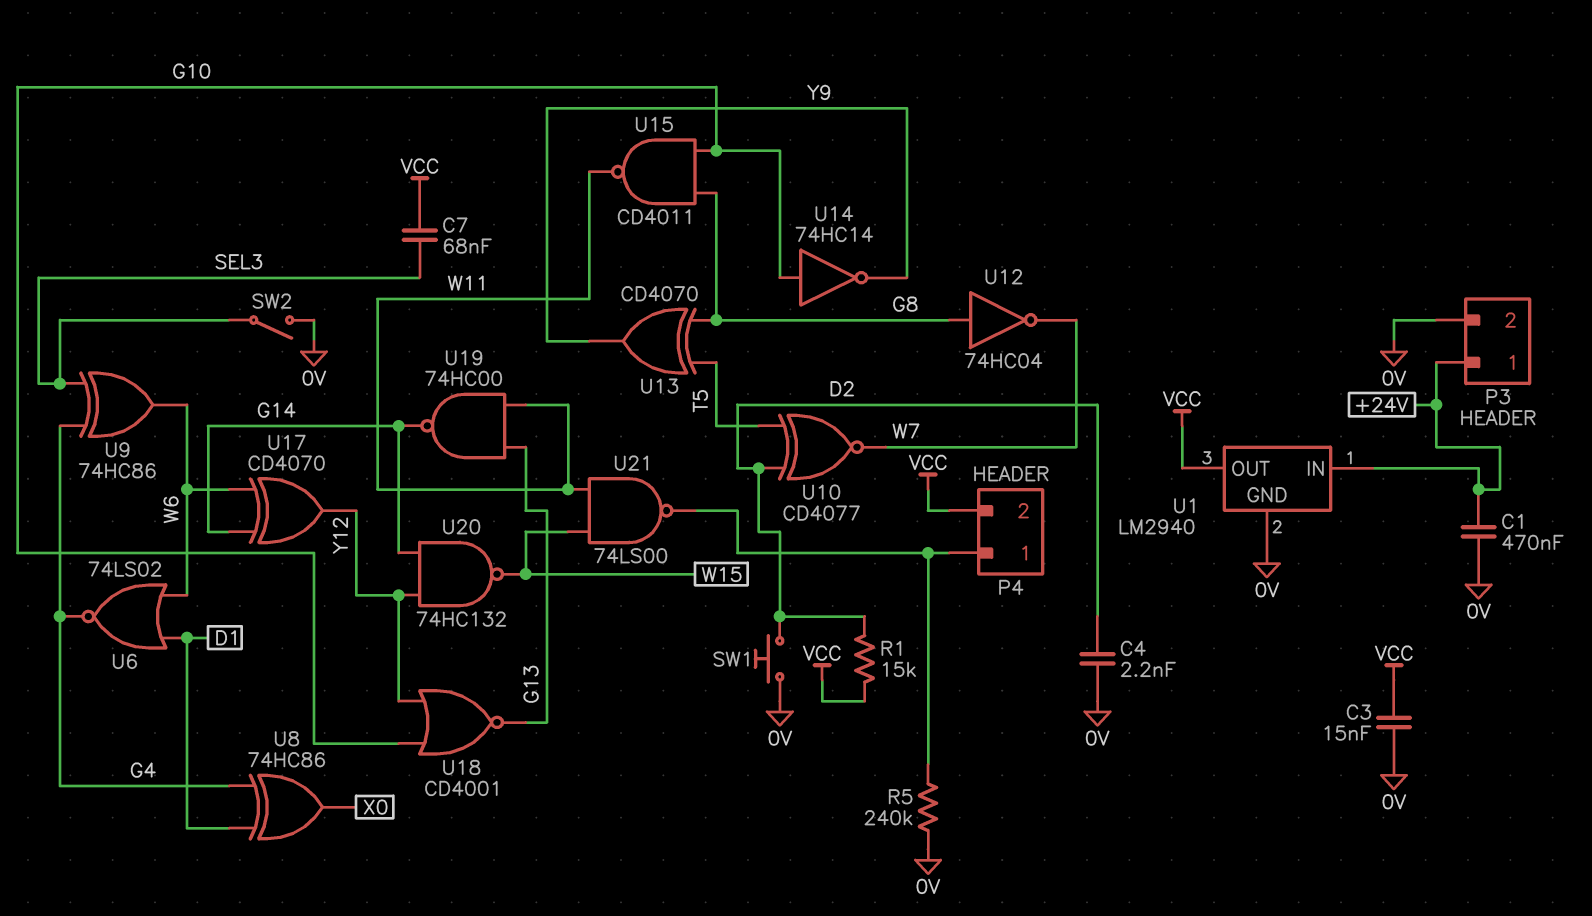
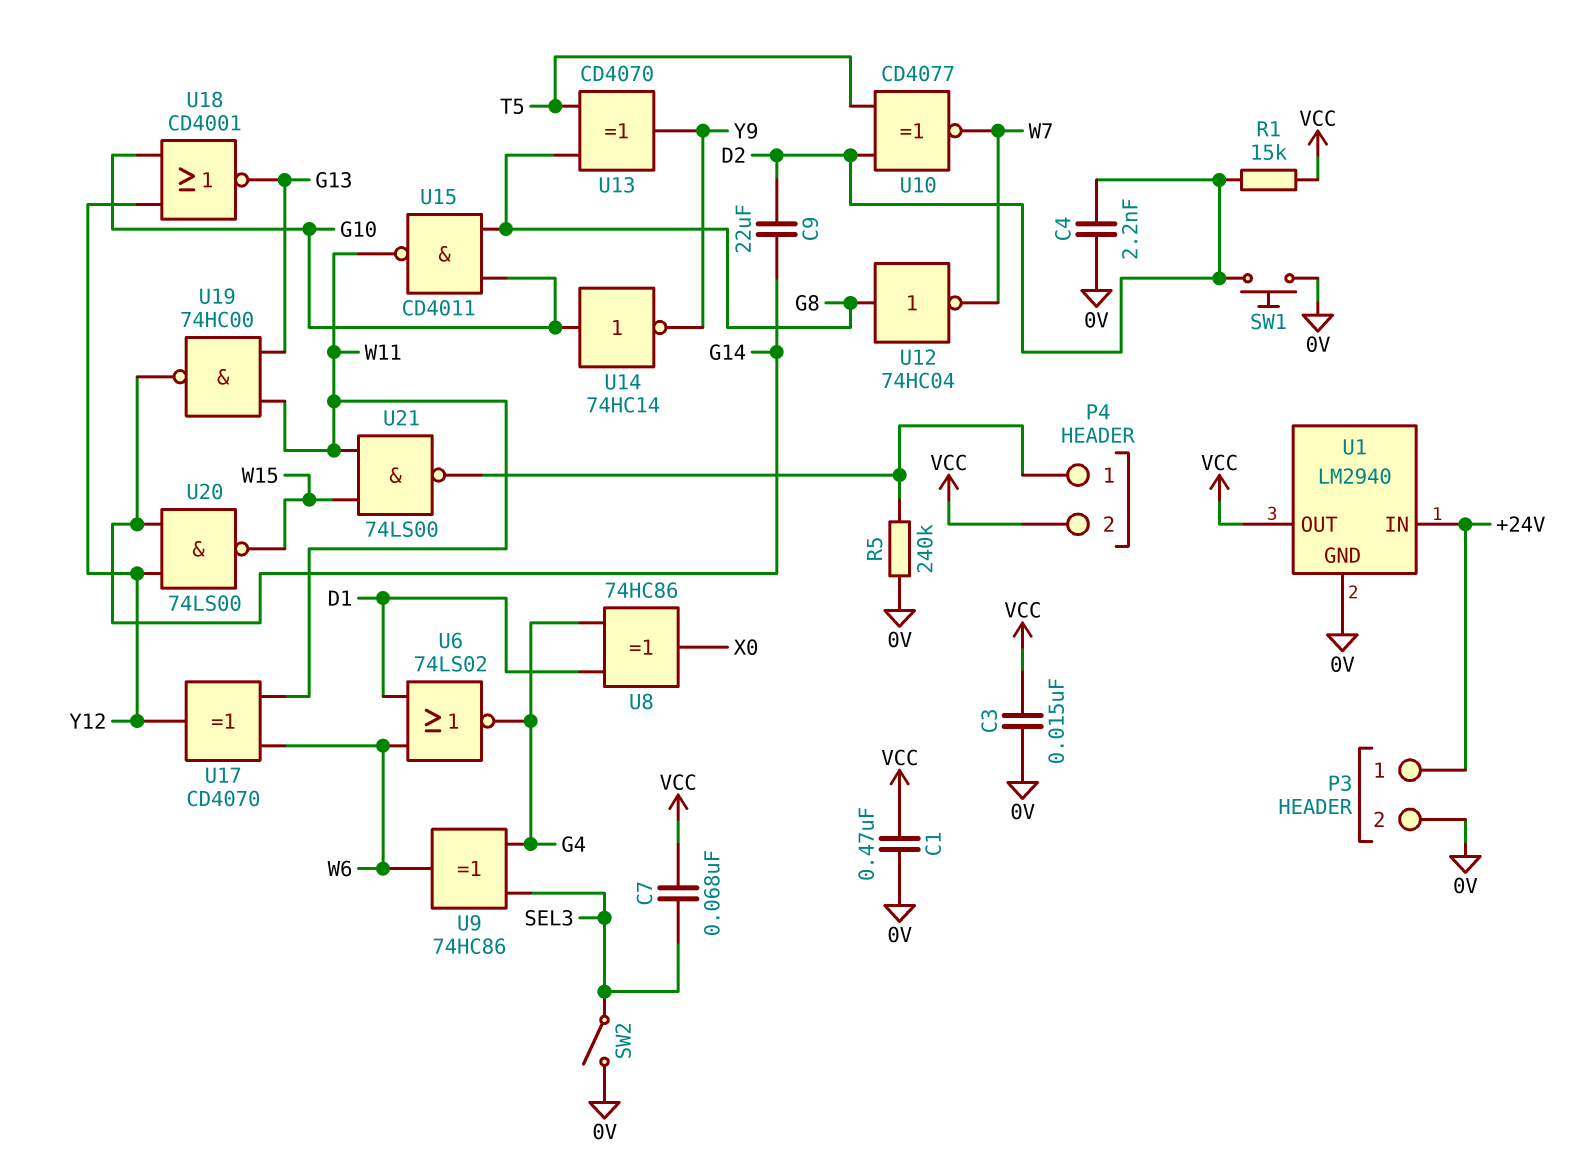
C1: 470nF (+24V, 0V) -> 470nF (0V, VCC)
C9: none -> 22uF (D2, G14)
U17: XOR CD4070 (in G14, in W6, out Y12) -> XOR CD4070 (in W6, in W11, out Y12)
U20: NAND 74HC132 (in G14, in Y12, out W15) -> NAND 74LS00 (in G14, in Y12, out W15)

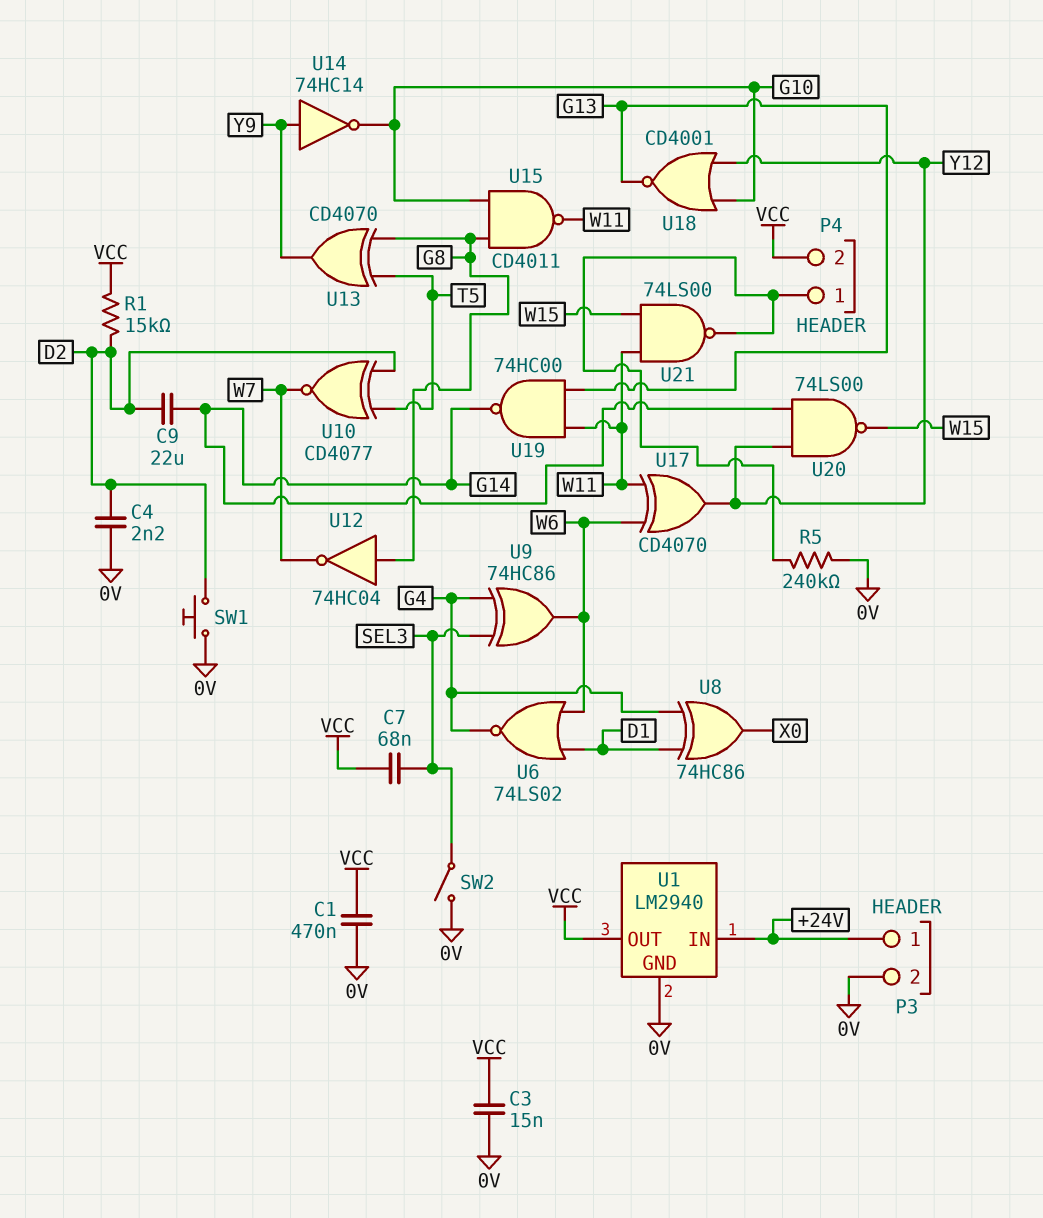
U14: NOT 74HC14 (in G10, out Y9) -> NOT 74HC14 (in Y9, out G10)

